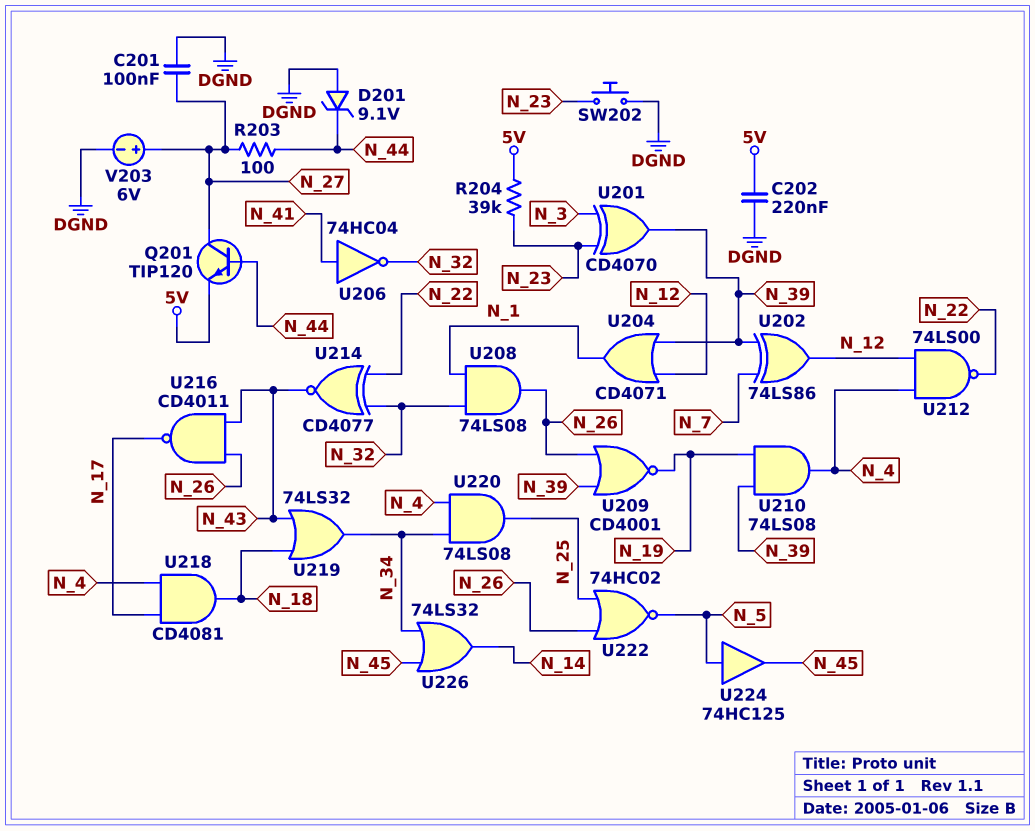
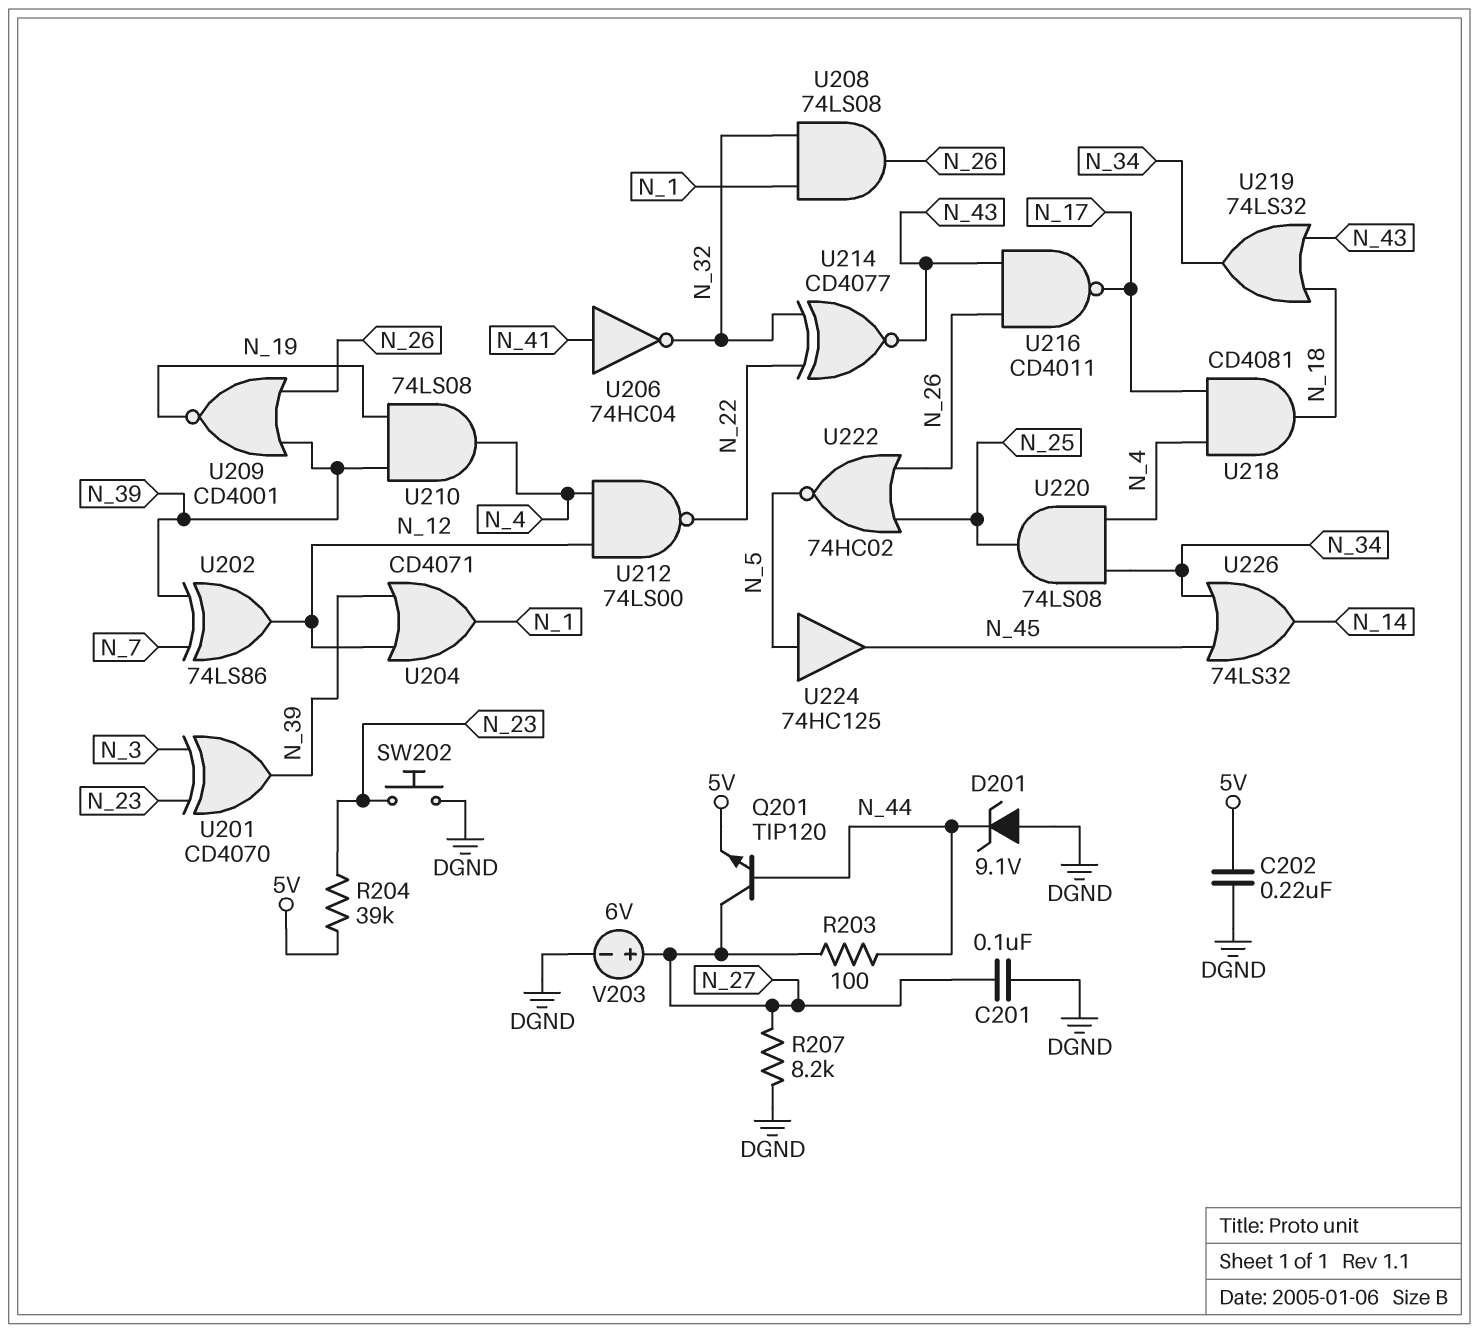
R207: none -> 8.2k (DGND, N_27)

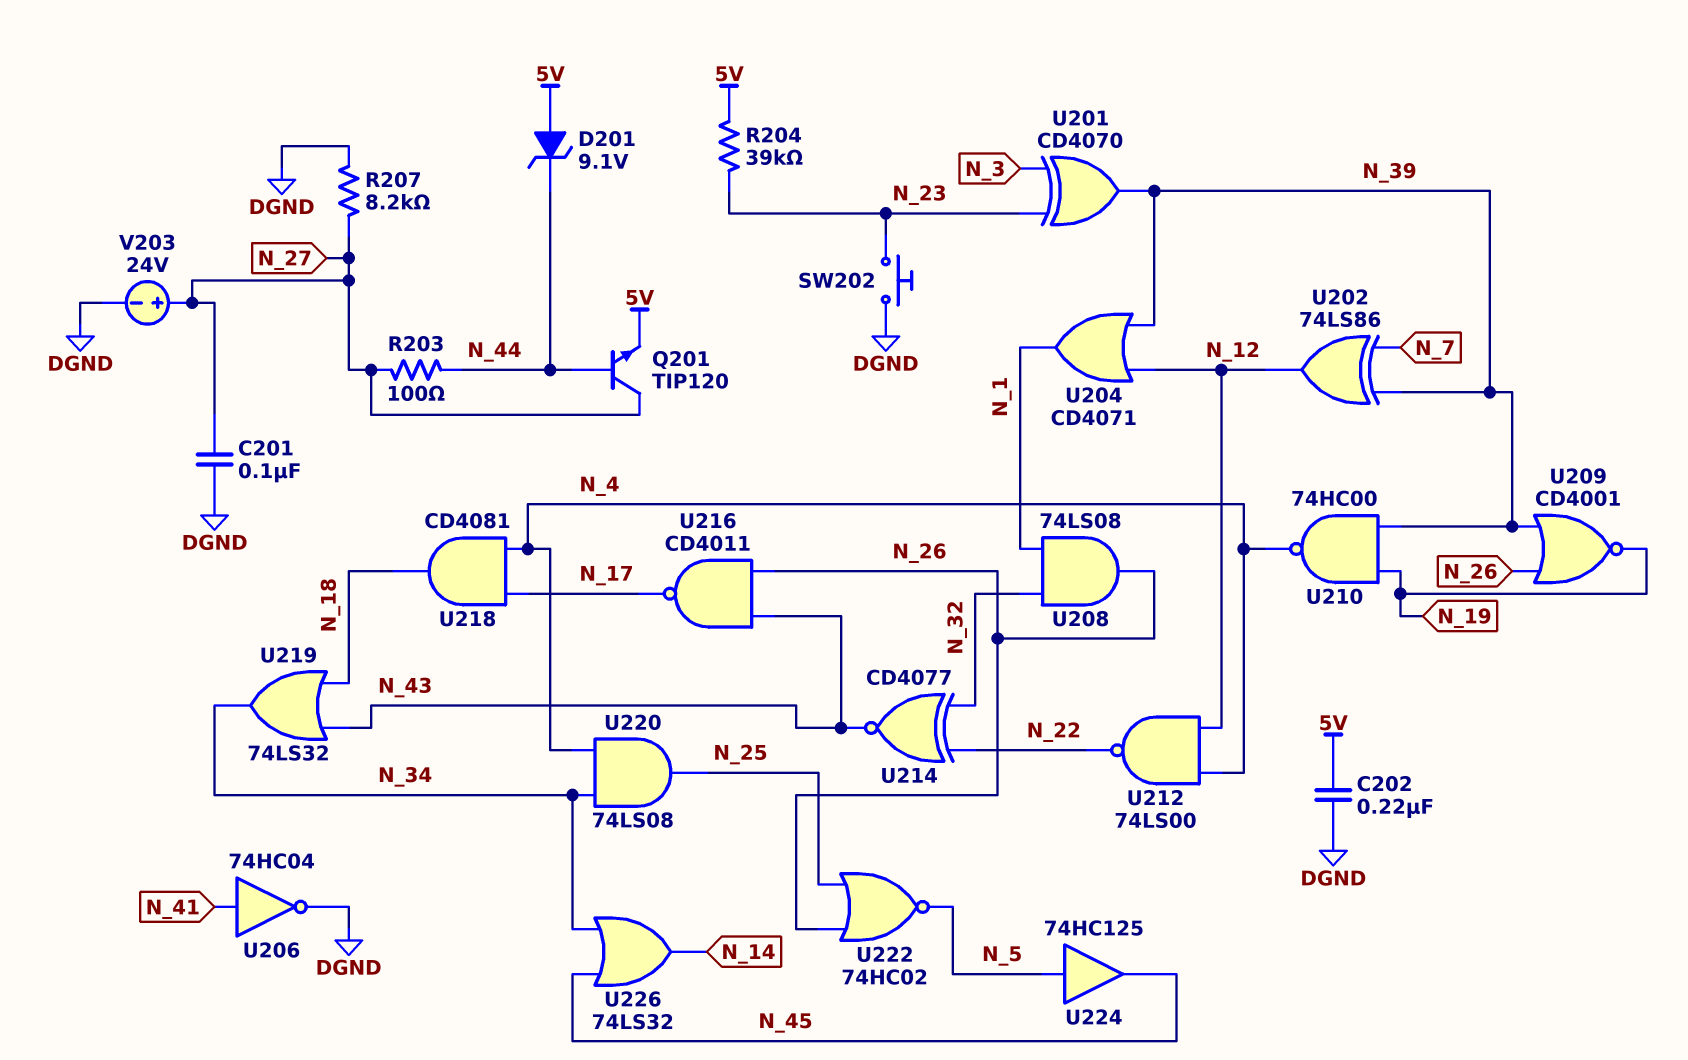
D201: zener 9.1V (A DGND, K N_44) -> zener 9.1V (A 5V, K N_44)
U206: NOT 74HC04 (in N_41, out N_32) -> NOT 74HC04 (in N_41, out DGND)
U210: AND 74LS08 (in N_19, in N_39, out N_4) -> NAND 74HC00 (in N_19, in N_39, out N_4)
V203: 6V (plus N_27, minus DGND) -> 24V (plus N_27, minus DGND)

